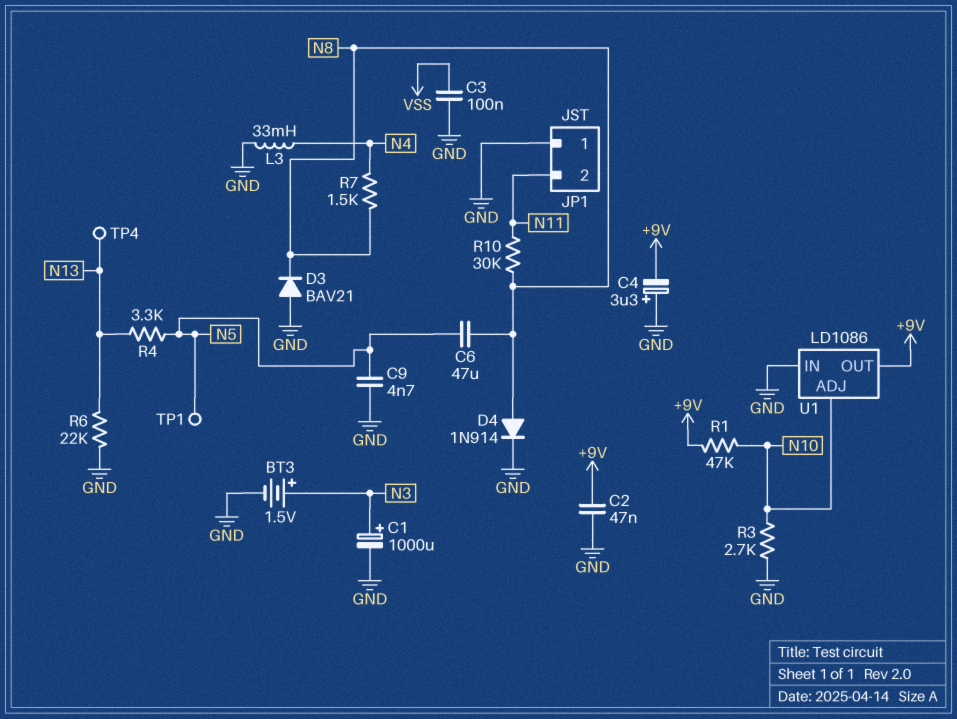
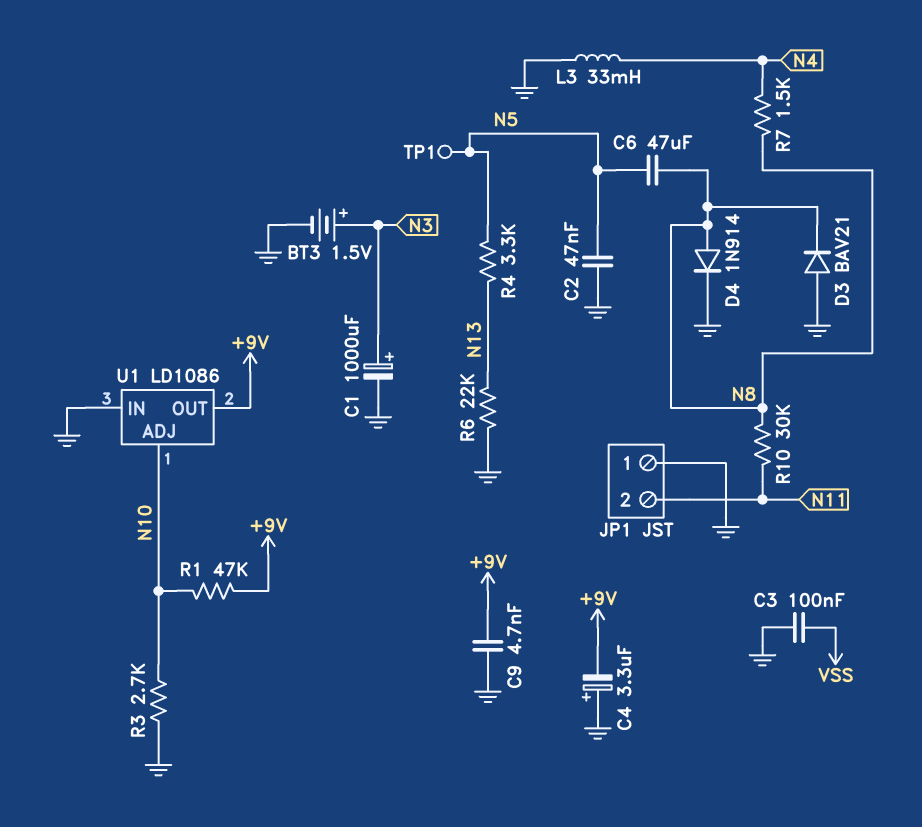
C2: 47nF (+9V, GND) -> 47nF (GND, N5)
C9: 4.7nF (GND, N5) -> 4.7nF (+9V, GND)
TP4: test point (N13) -> none

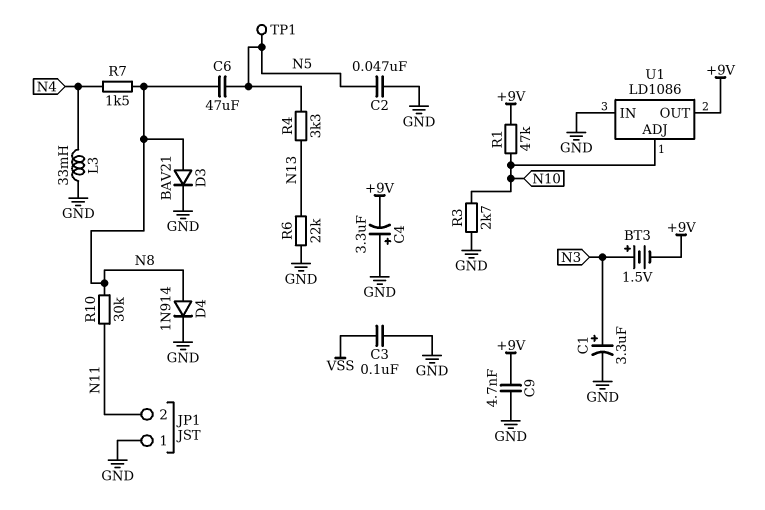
BT3: 1.5V (plus N3, minus GND) -> 1.5V (plus N3, minus +9V)
C1: 1000uF (plus N3, minus GND) -> 3.3uF (plus N3, minus GND)
D3: diode BAV21 (A GND, K N8) -> diode BAV21 (A N8, K GND)

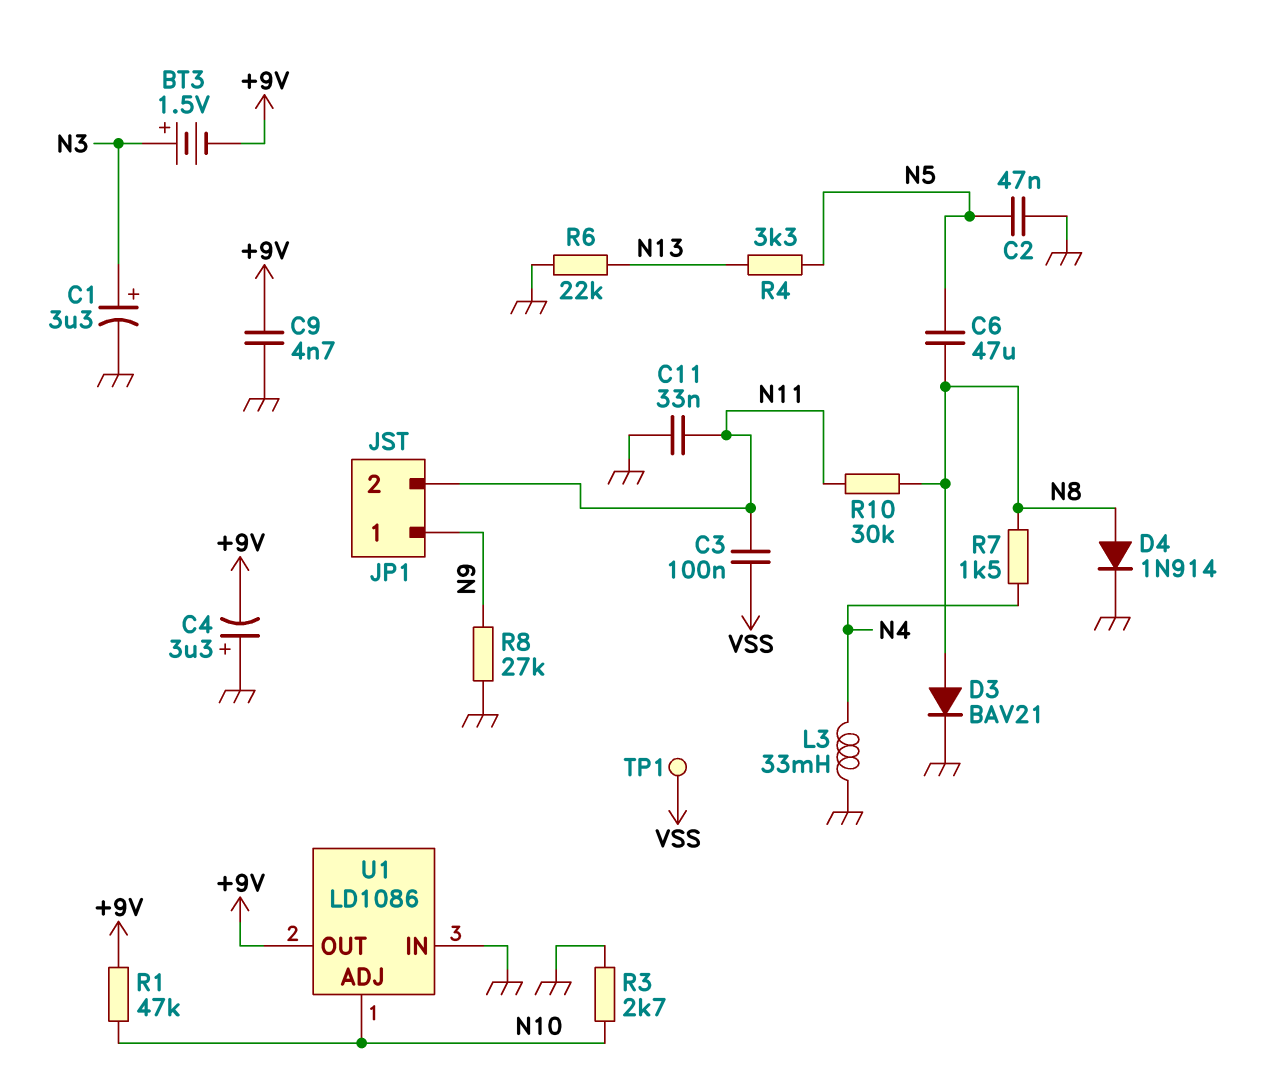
C3: 100nF (GND, VSS) -> 100nF (N11, VSS)
C11: none -> 33nF (GND, N11)
JP1 pin 1: GND -> N9
R8: none -> 27k (GND, N9)
TP1: test point (N5) -> test point (VSS)

